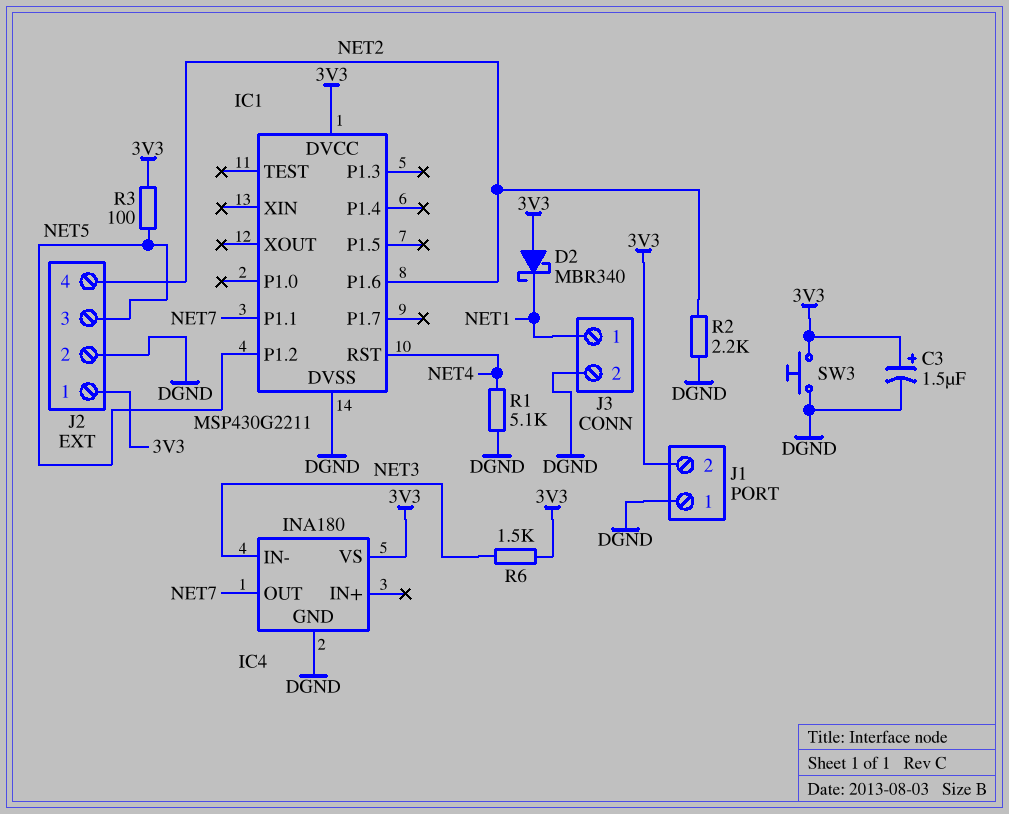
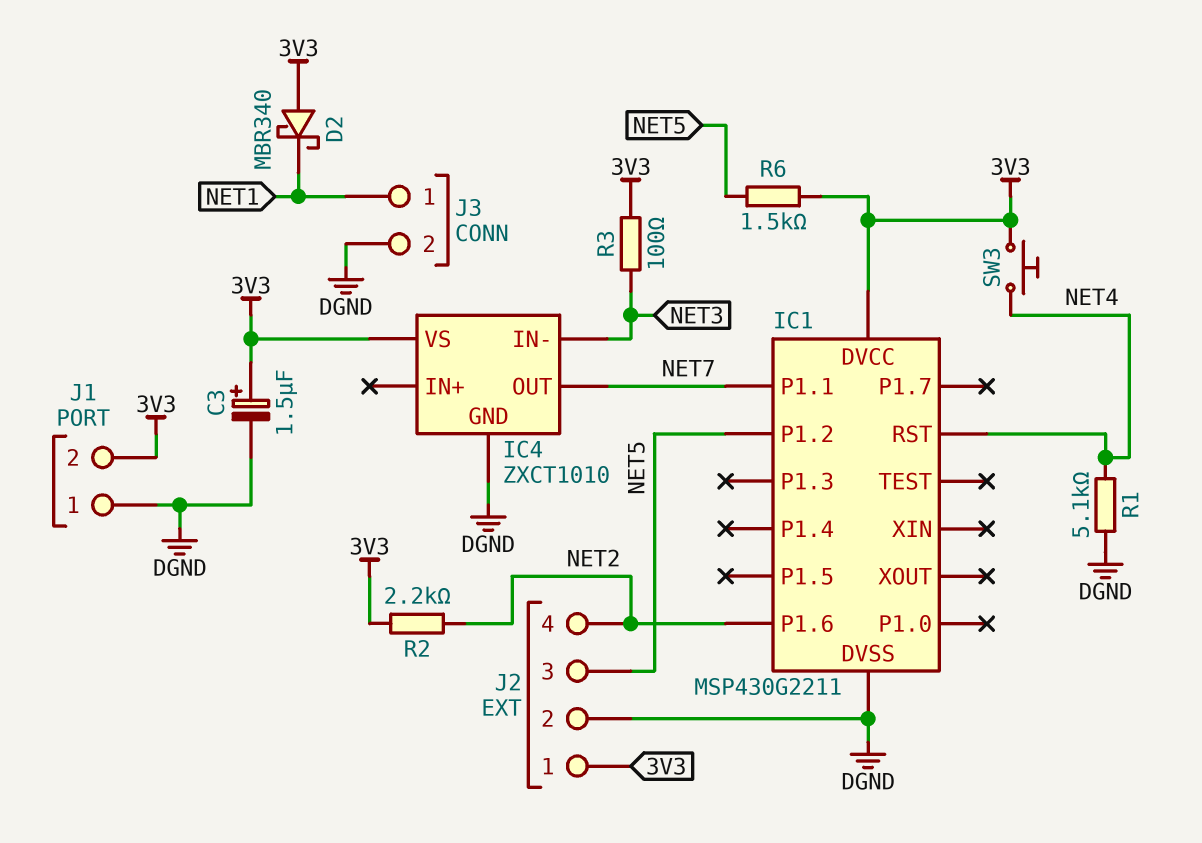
IC4: INA180 -> ZXCT1010
R2: 2.2k (DGND, NET2) -> 2.2k (3V3, NET2)
R3: 100 (3V3, NET5) -> 100 (3V3, NET3)
R6: 1.5k (3V3, NET3) -> 1.5k (3V3, NET5)
SW3: button (3V3, DGND) -> button (3V3, NET4)

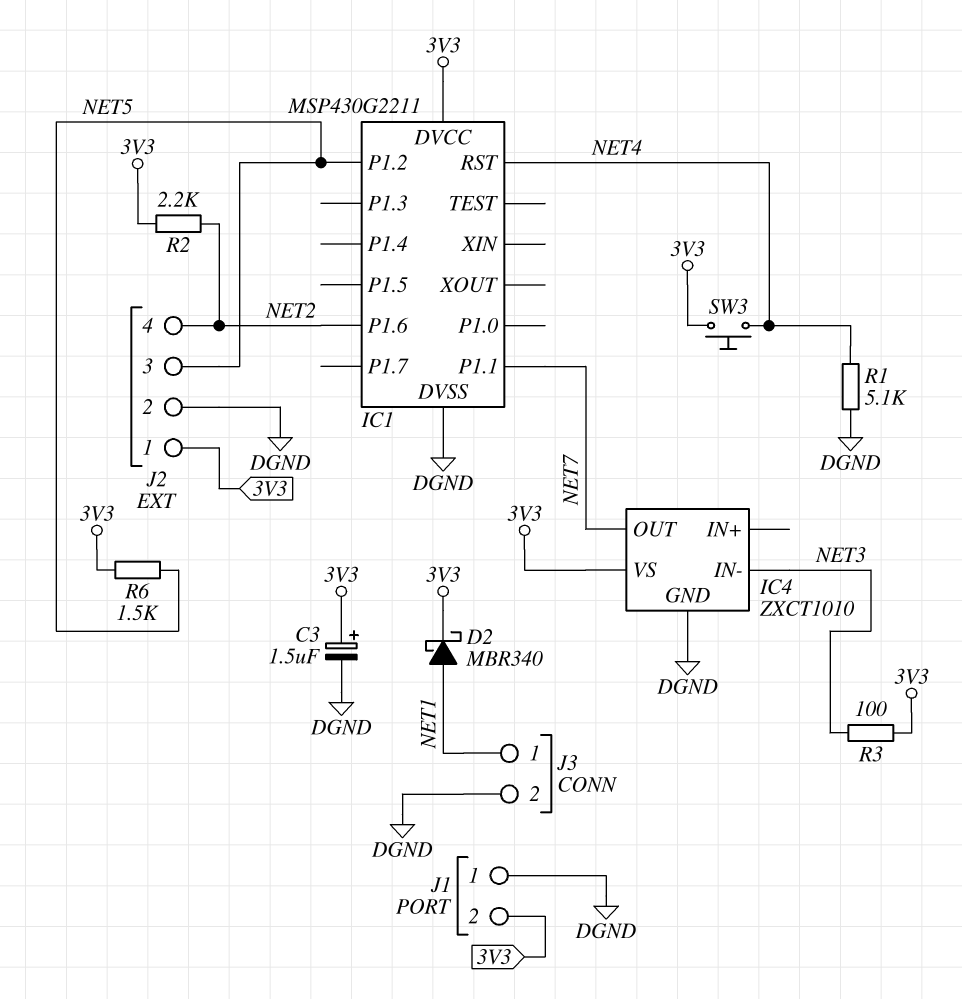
D2: schottky MBR340 (A 3V3, K NET1) -> schottky MBR340 (A NET1, K 3V3)

